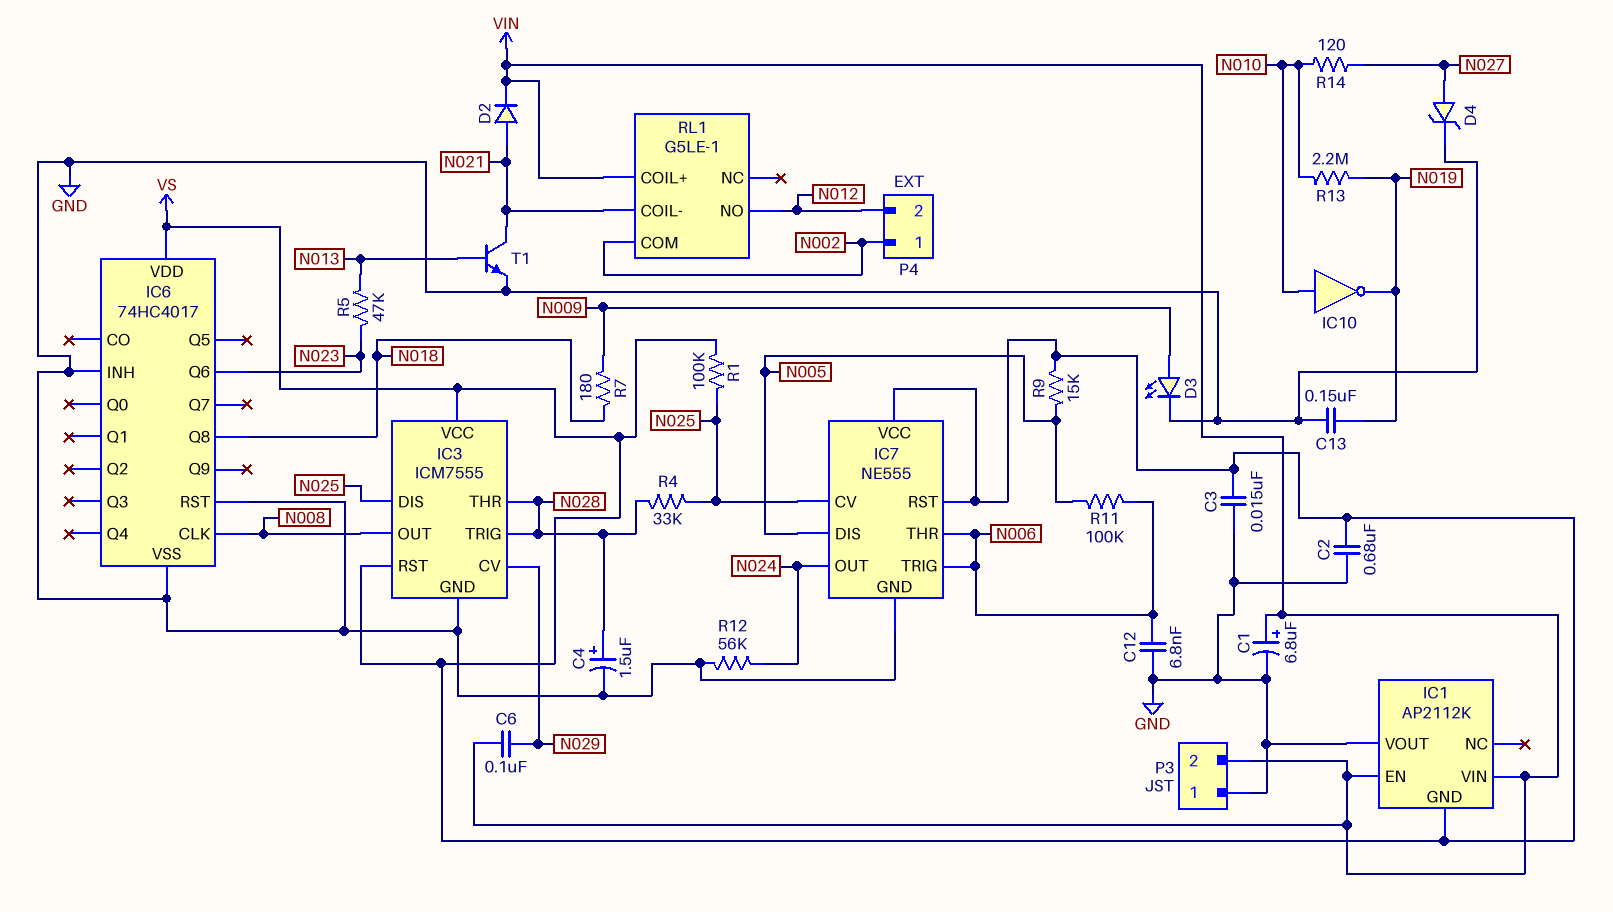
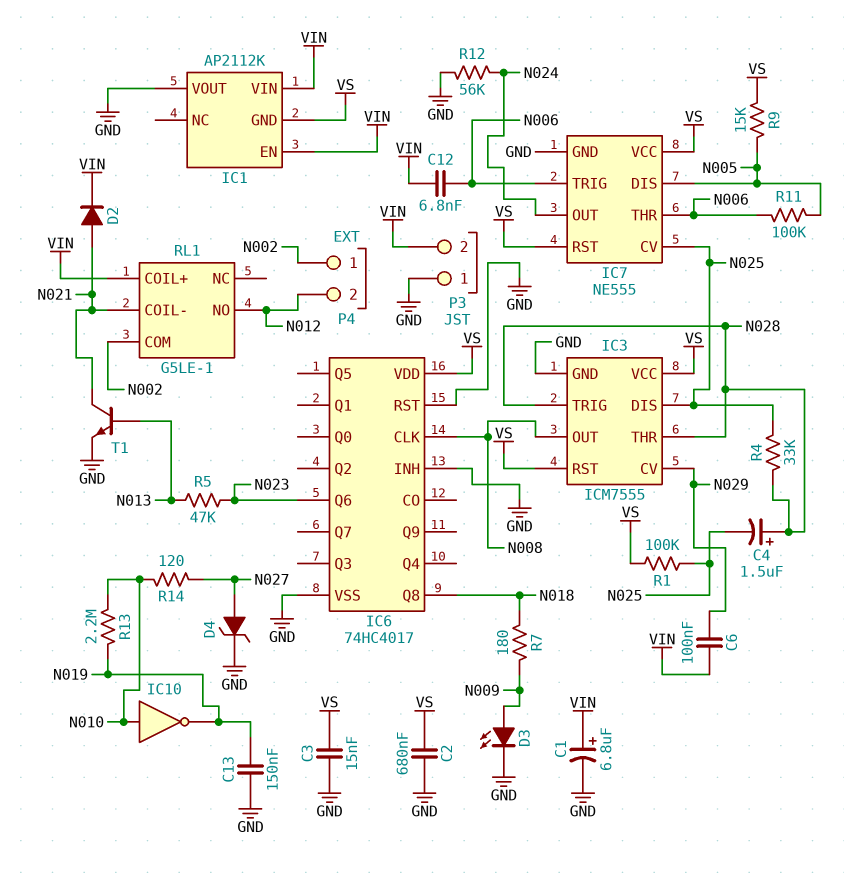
C4: 1.5uF (plus N028, minus GND) -> 1.5uF (plus N028, minus N025)
C12: 6.8nF (GND, N006) -> 6.8nF (N006, VIN)

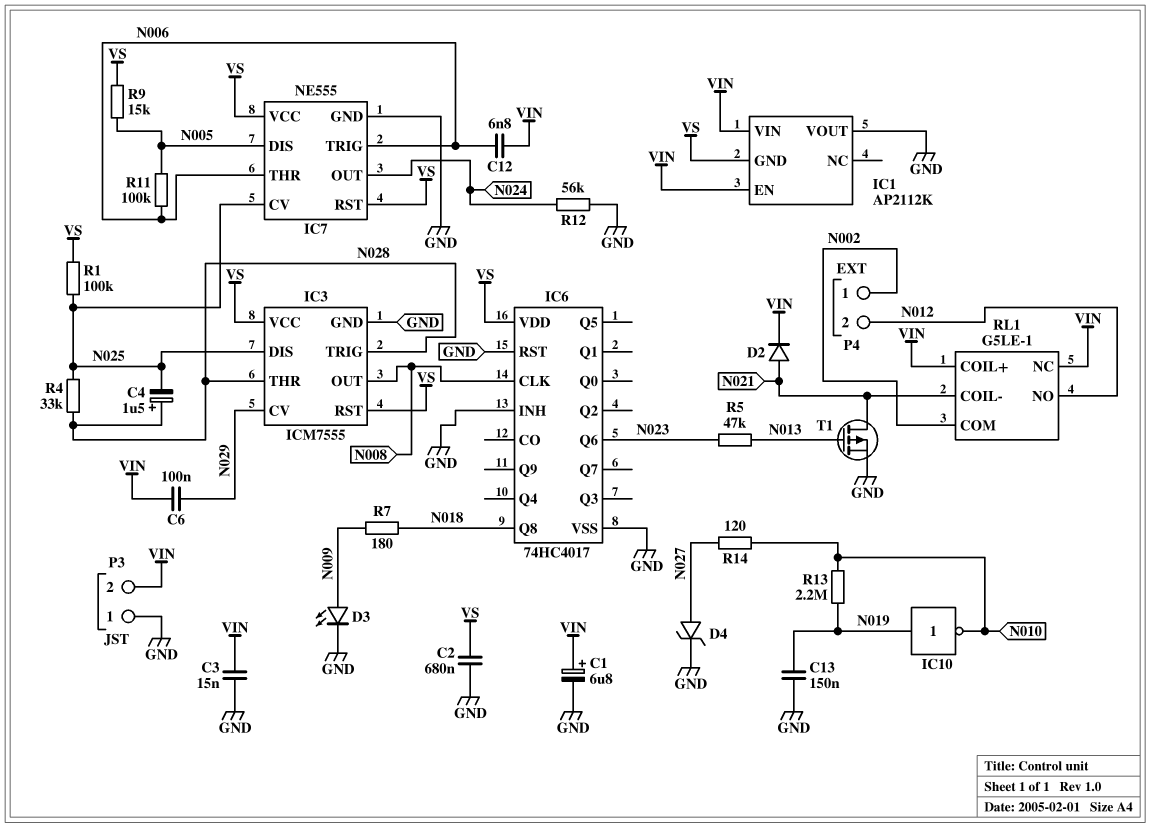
C3: 15nF (GND, VS) -> 15nF (GND, VIN)
IC10: NOT (in N010, out N019) -> NOT (in N019, out N010)
RL1 pin NC: none -> VIN
T1: NPN (B N013, C N021, E GND) -> PMOS (G N013, D N021, S GND)

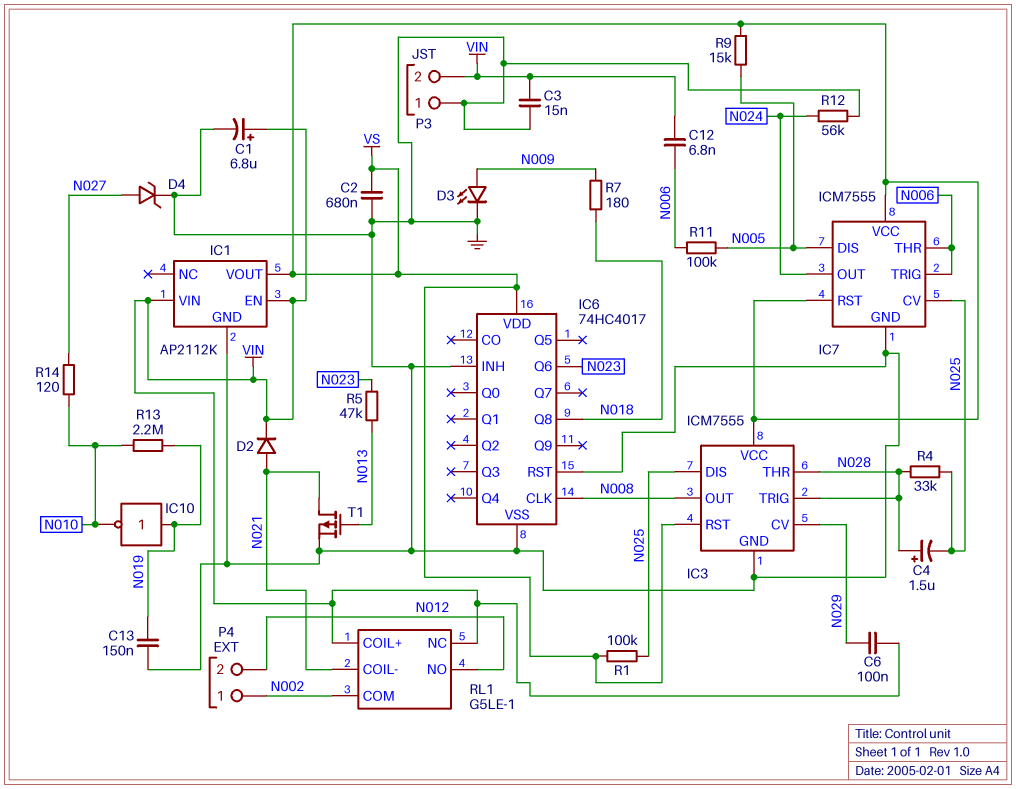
IC1 pin GND: VS -> GND
IC1 pin VOUT: GND -> VS
IC7: NE555 -> ICM7555

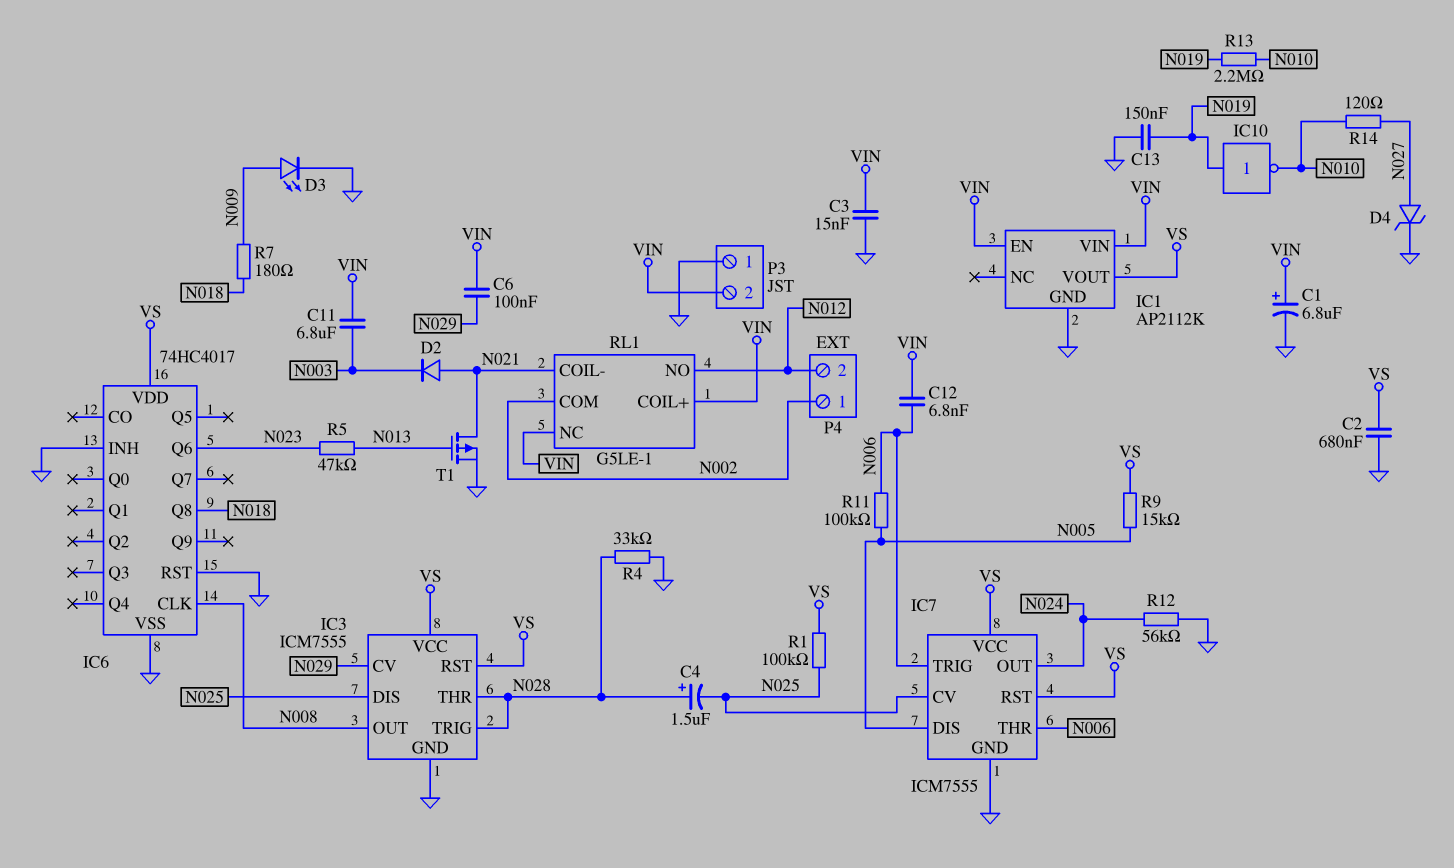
C11: none -> 6.8uF (N003, VIN)
D2: diode (A N021, K VIN) -> diode (A N021, K N003)
R4: 33k (N025, N028) -> 33k (GND, N028)

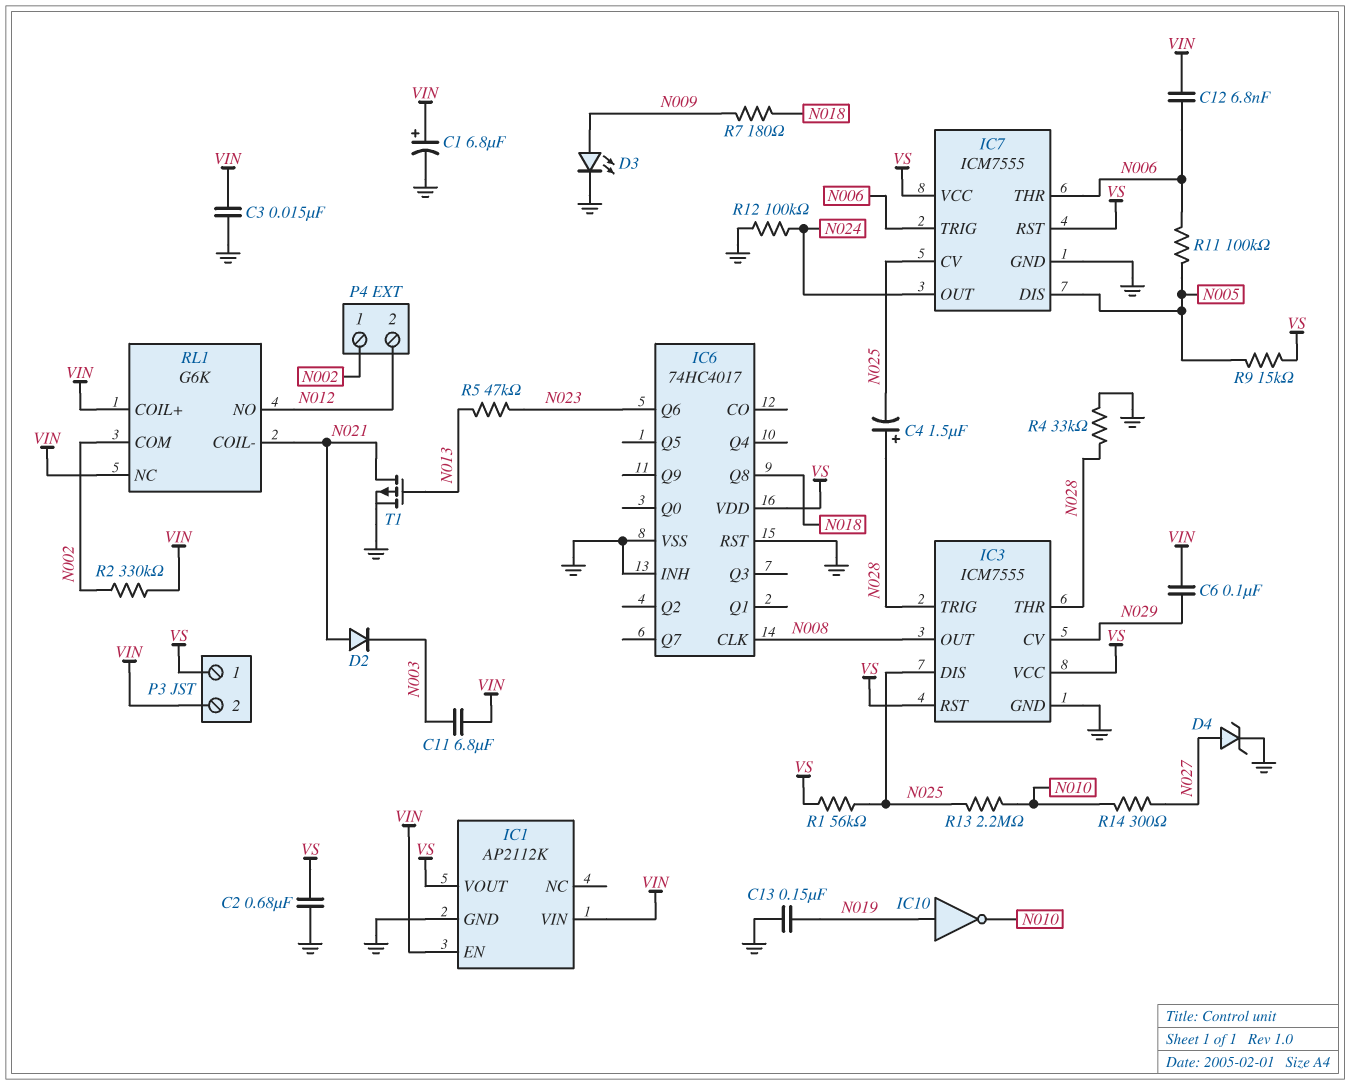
P3 pin 1: GND -> VS
R1: 100k (N025, VS) -> 56k (N025, VS)
R2: none -> 330k (N002, VIN)
R12: 56k (GND, N024) -> 100k (GND, N024)
R13: 2.2M (N010, N019) -> 2.2M (N010, N025)
R14: 120 (N010, N027) -> 300 (N010, N027)
RL1: G5LE-1 -> G6K

